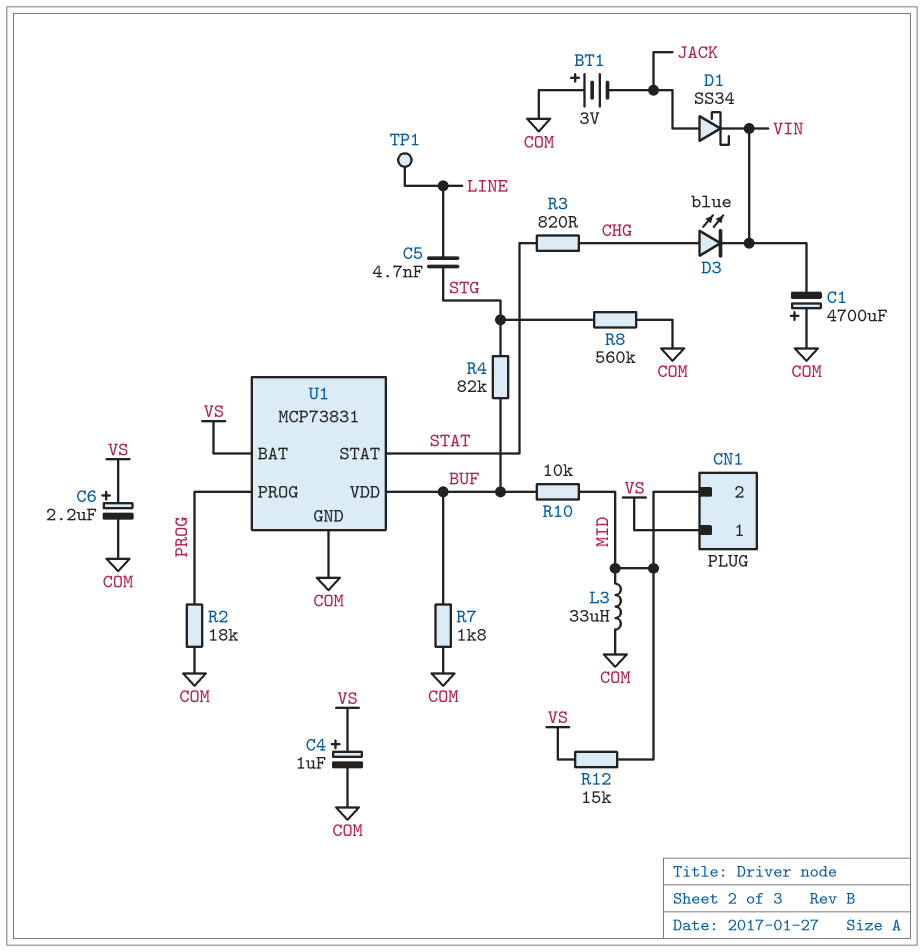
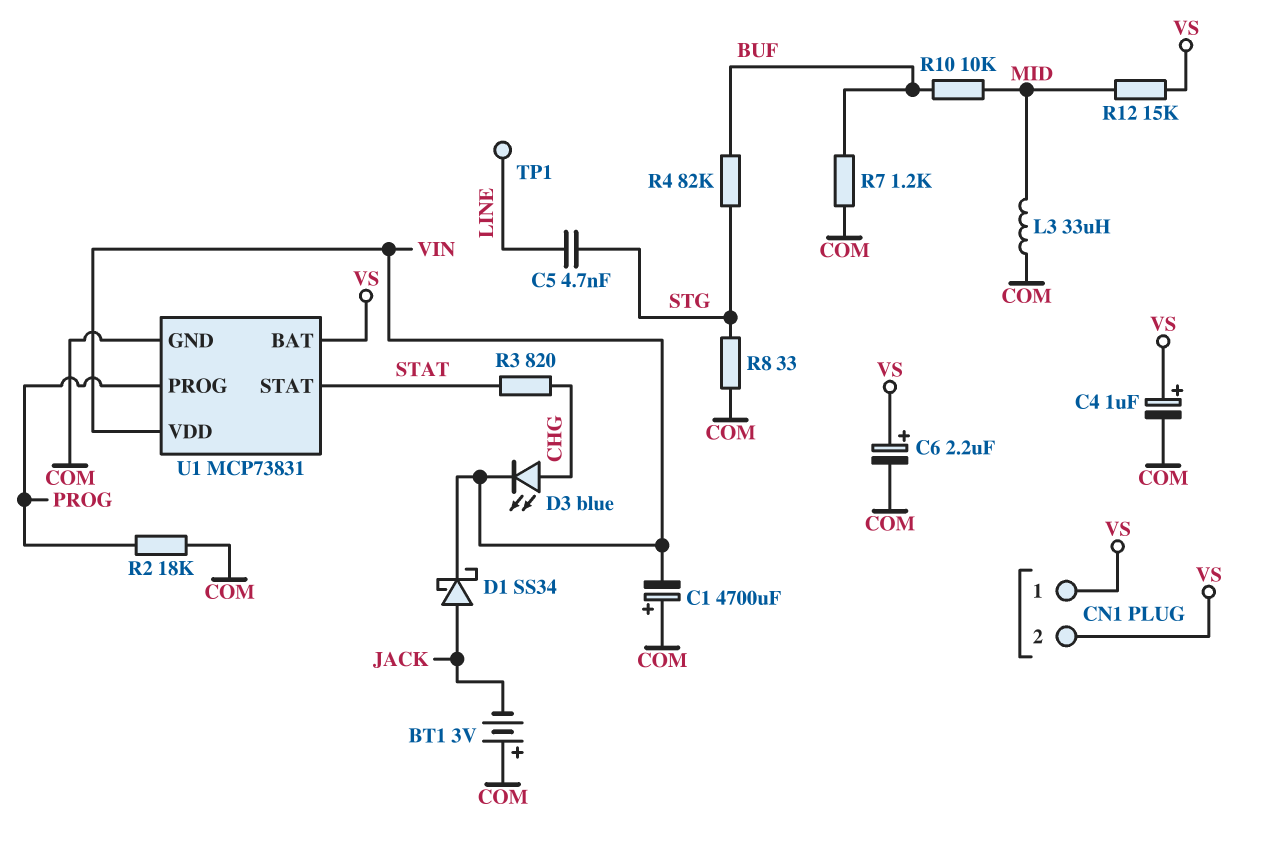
CN1 pin 2: MID -> VS
R7: 1.8k (BUF, COM) -> 1.2k (BUF, COM)
R8: 560k (COM, STG) -> 33 (COM, STG)
U1 pin VDD: BUF -> VIN

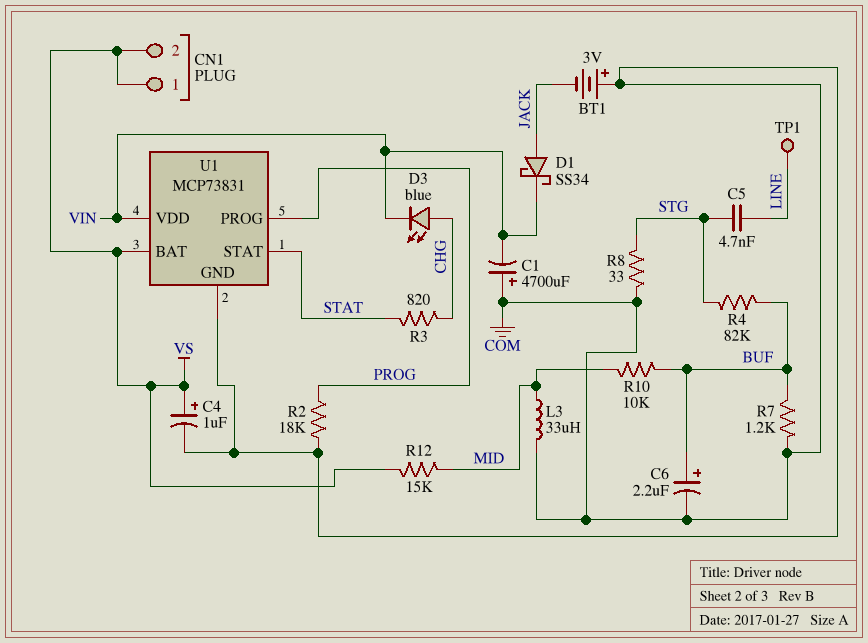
C6: 2.2uF (plus VS, minus COM) -> 2.2uF (plus BUF, minus COM)

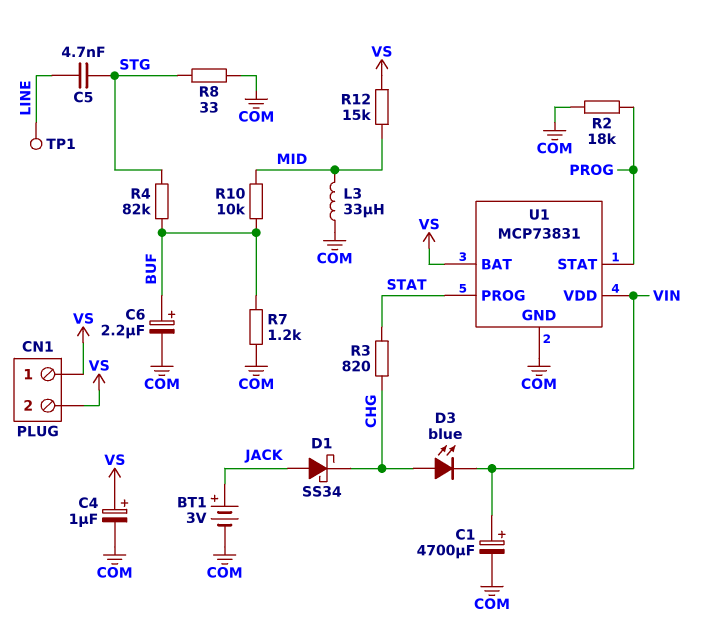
BT1: 3V (plus COM, minus JACK) -> 3V (plus JACK, minus COM)
C1: 4700uF (plus COM, minus VIN) -> 4700uF (plus VIN, minus COM)
D1: schottky SS34 (A JACK, K VIN) -> schottky SS34 (A JACK, K CHG)
U1 pin PROG: PROG -> STAT
U1 pin STAT: STAT -> PROG

